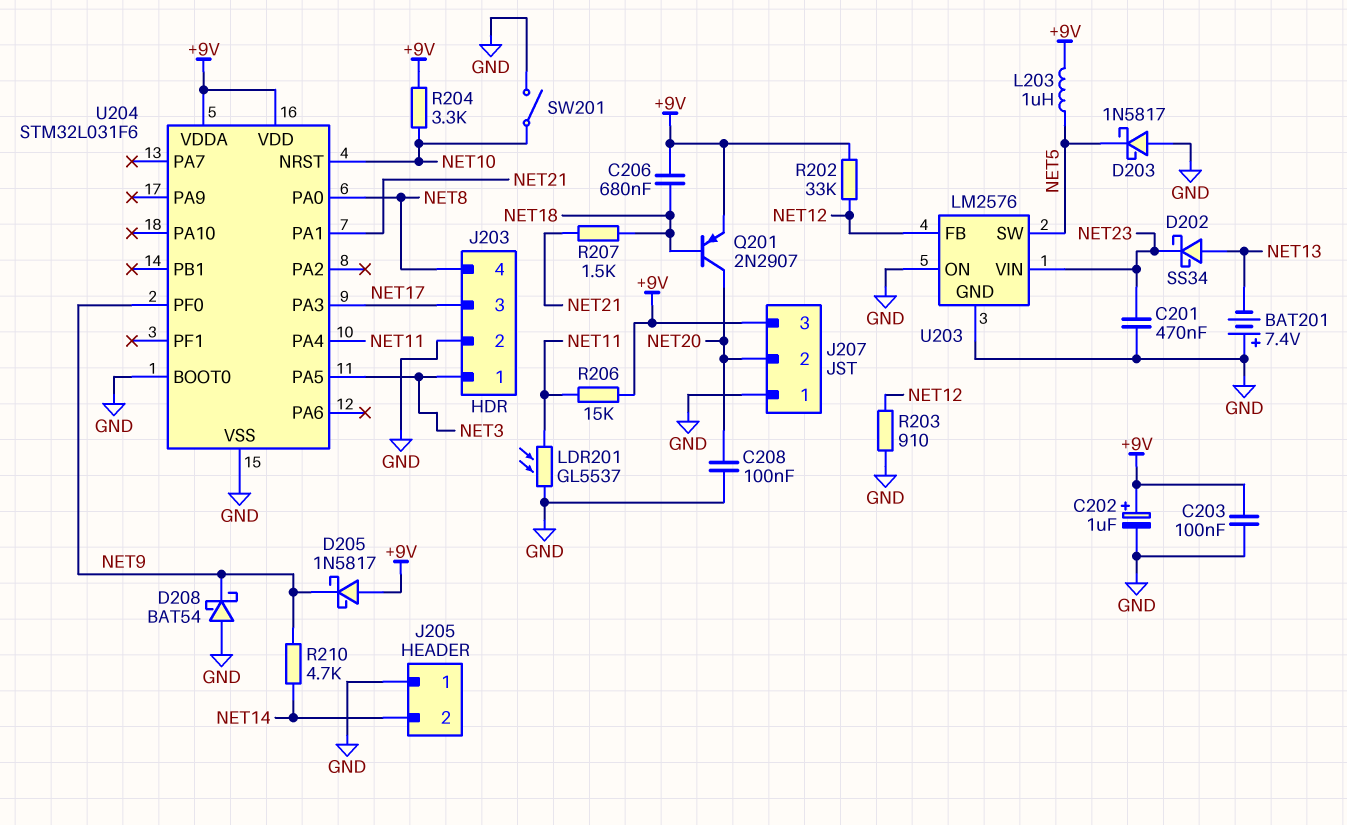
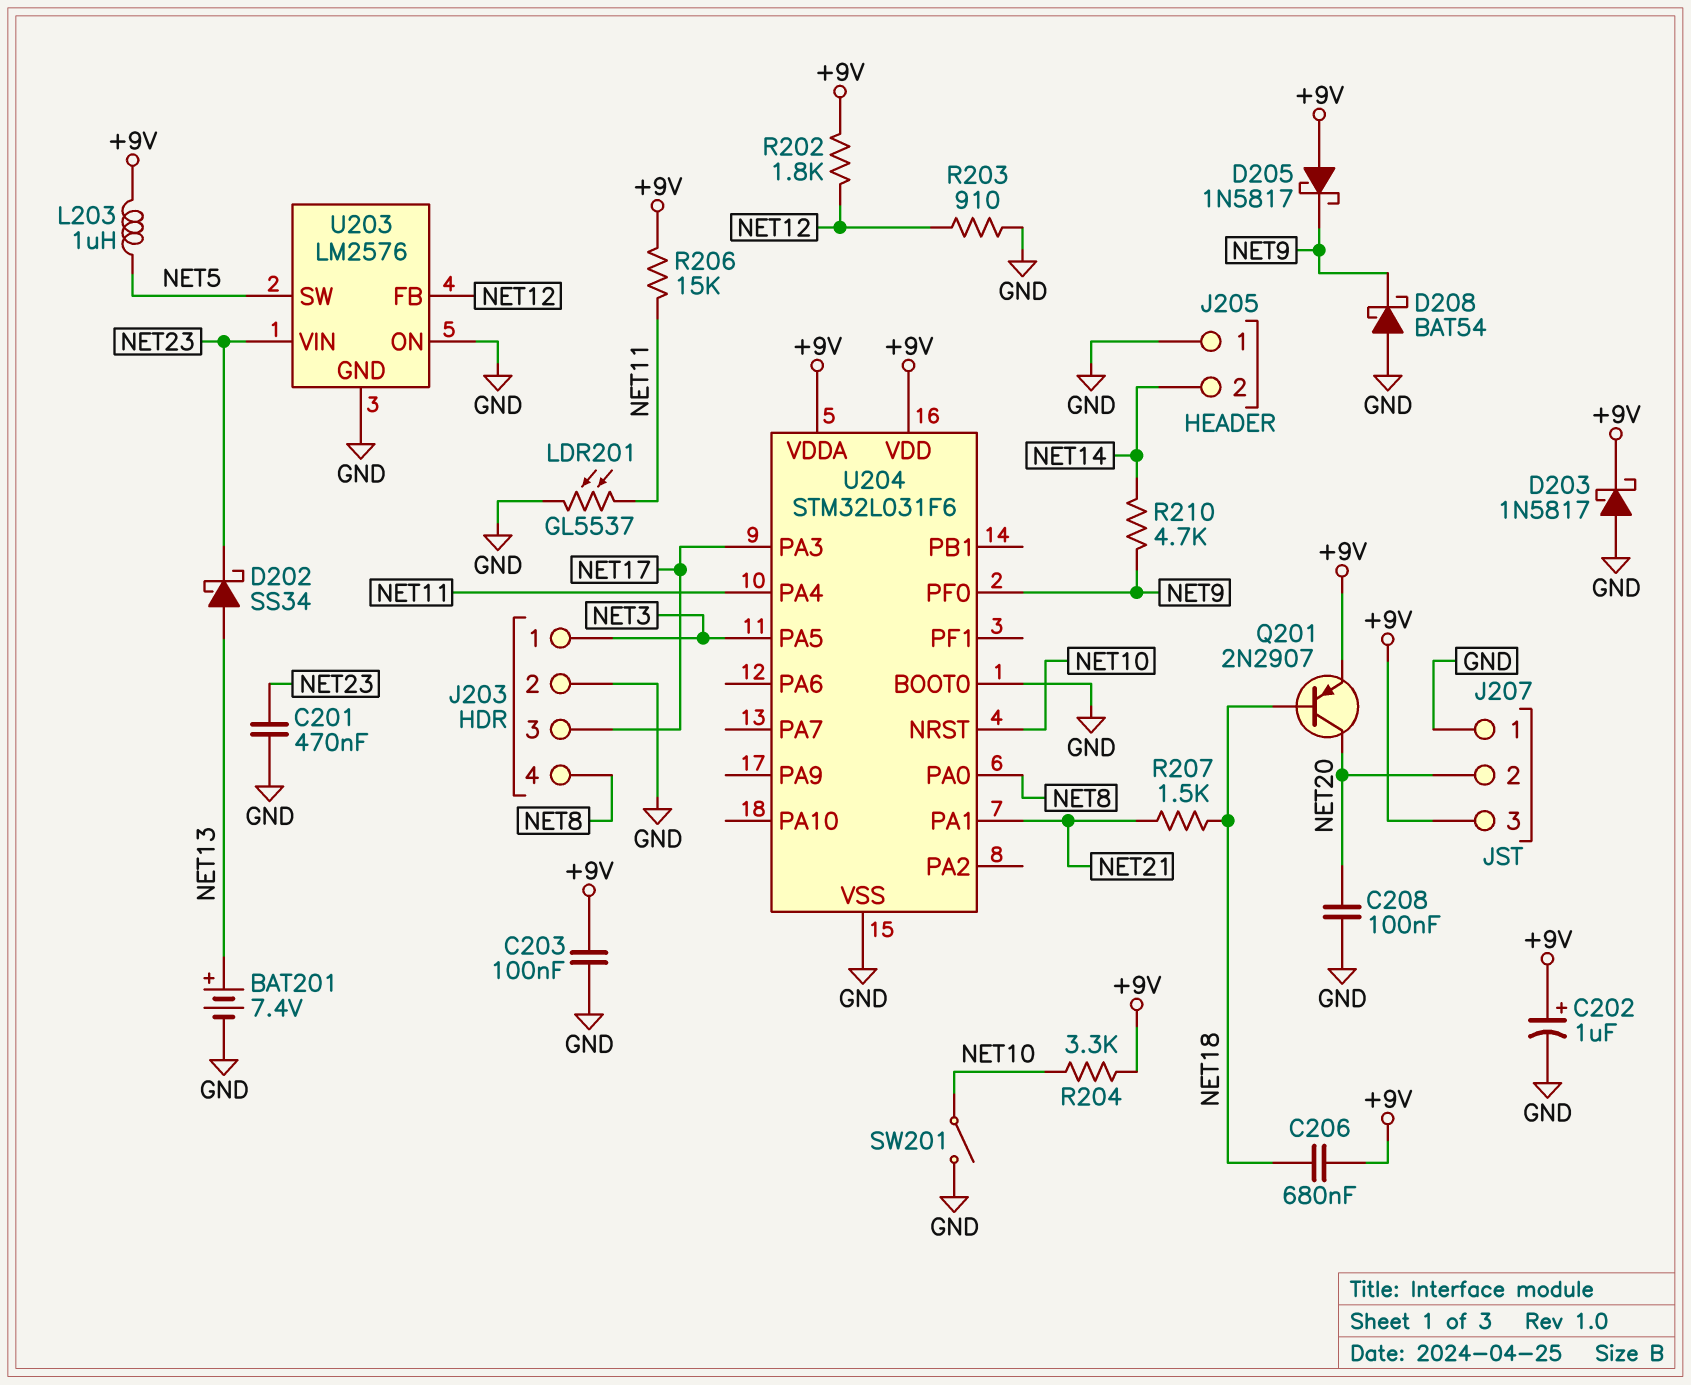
BAT201: 7.4V (plus GND, minus NET13) -> 7.4V (plus NET13, minus GND)
D203: schottky 1N5817 (A GND, K NET5) -> schottky 1N5817 (A GND, K +9V)
R202: 33k (+9V, NET12) -> 1.8k (+9V, NET12)

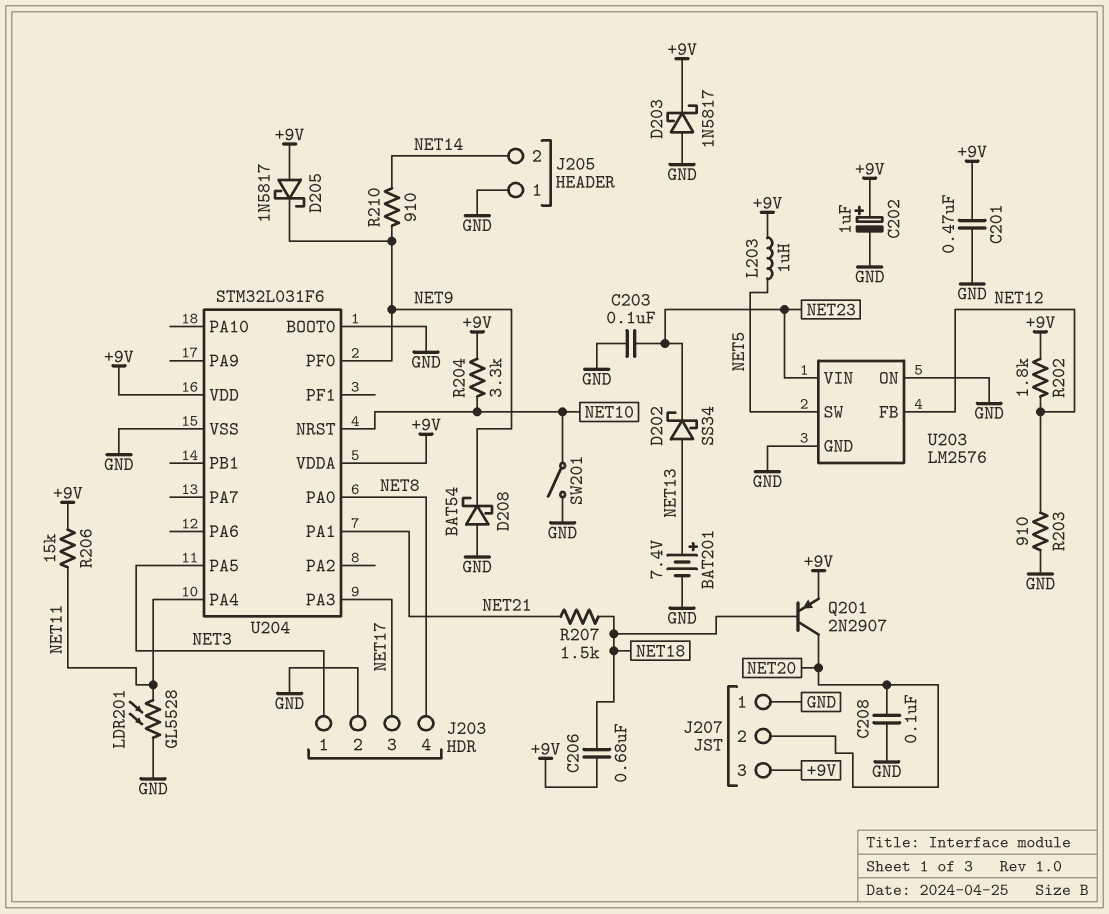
C201: 470nF (GND, NET23) -> 470nF (+9V, GND)
C203: 100nF (+9V, GND) -> 100nF (GND, NET23)
LDR201: GL5537 (GND, NET11) -> GL5528 (GND, NET11)
R210: 4.7k (NET9, NET14) -> 910 (NET9, NET14)

